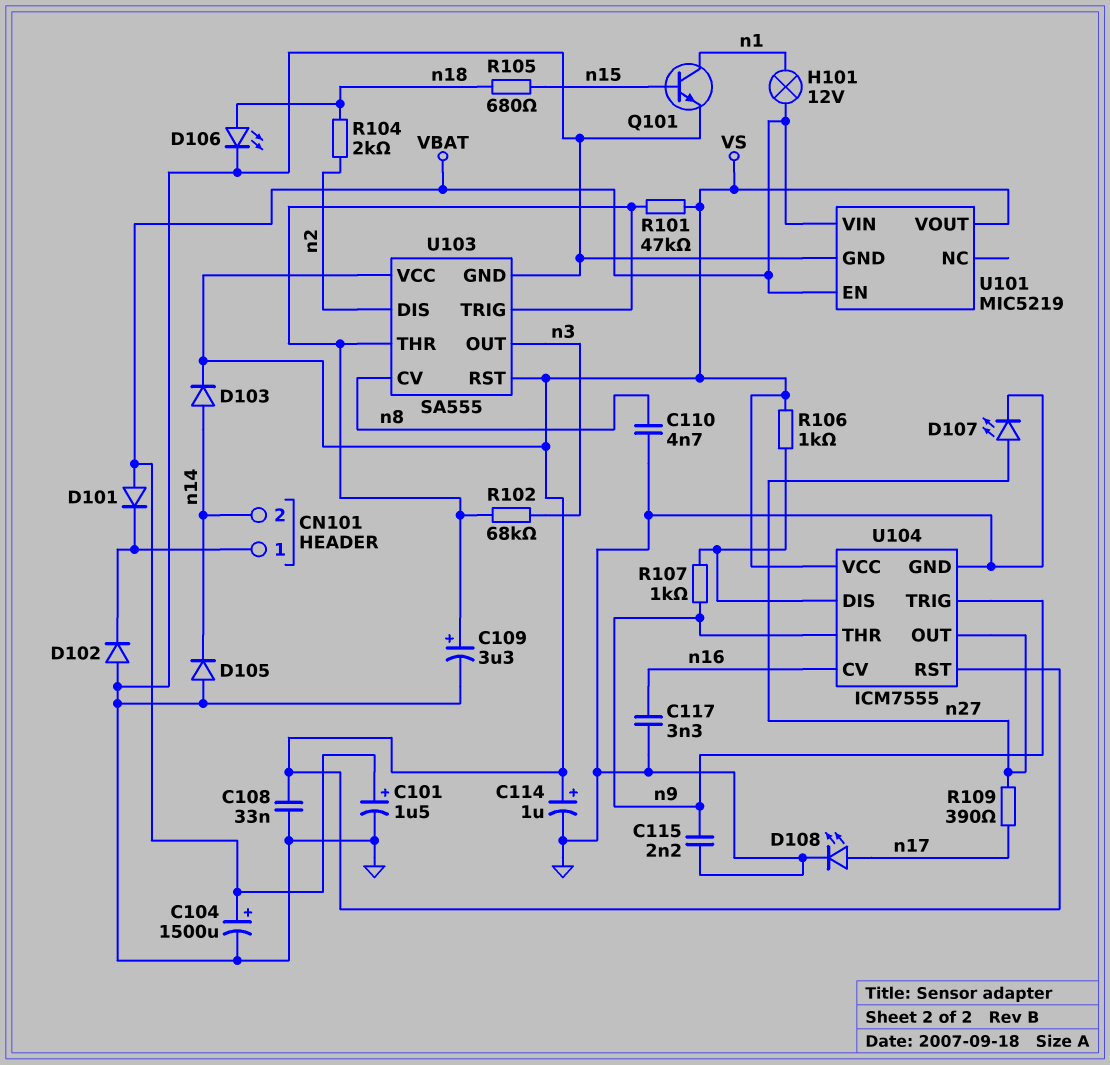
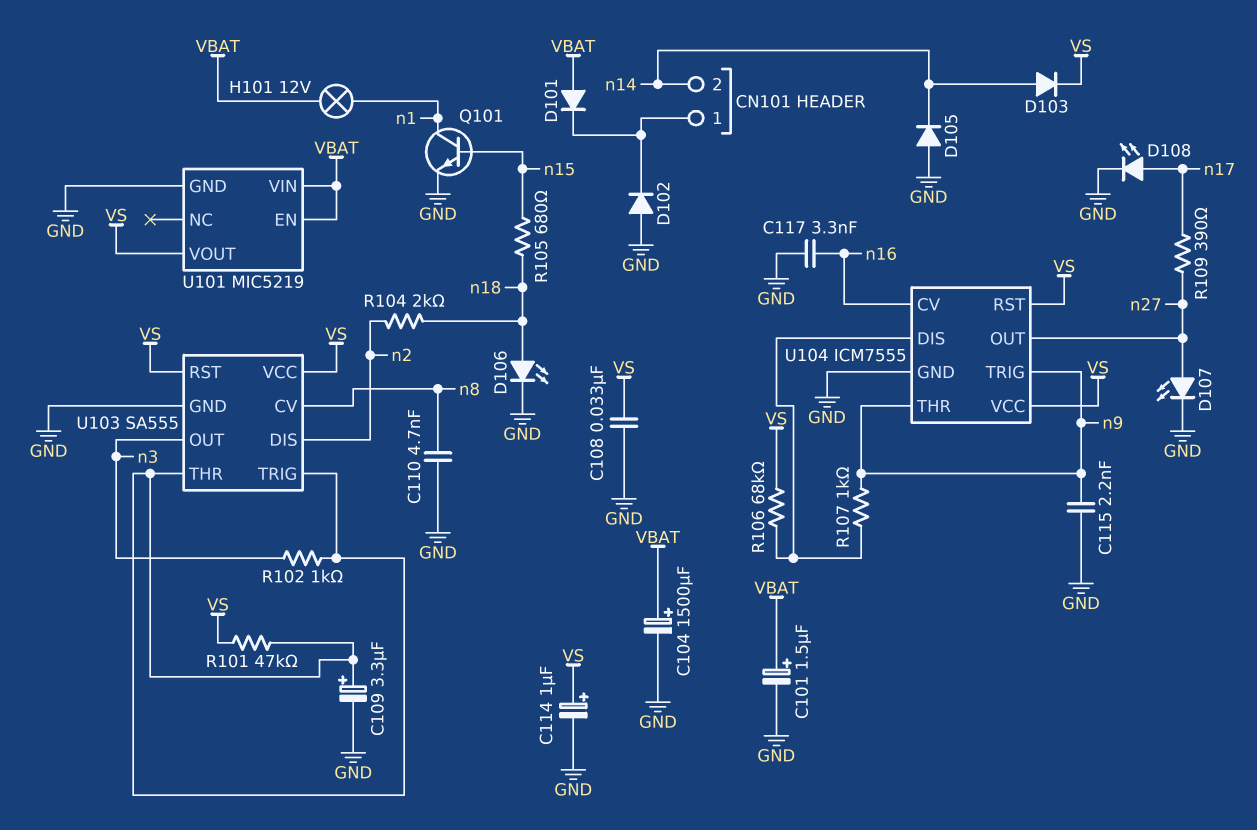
R102: 68k (U103/THR, n3) -> 1k (U103/THR, n3)
R106: 1k (U104/DIS, VS) -> 68k (U104/DIS, VS)

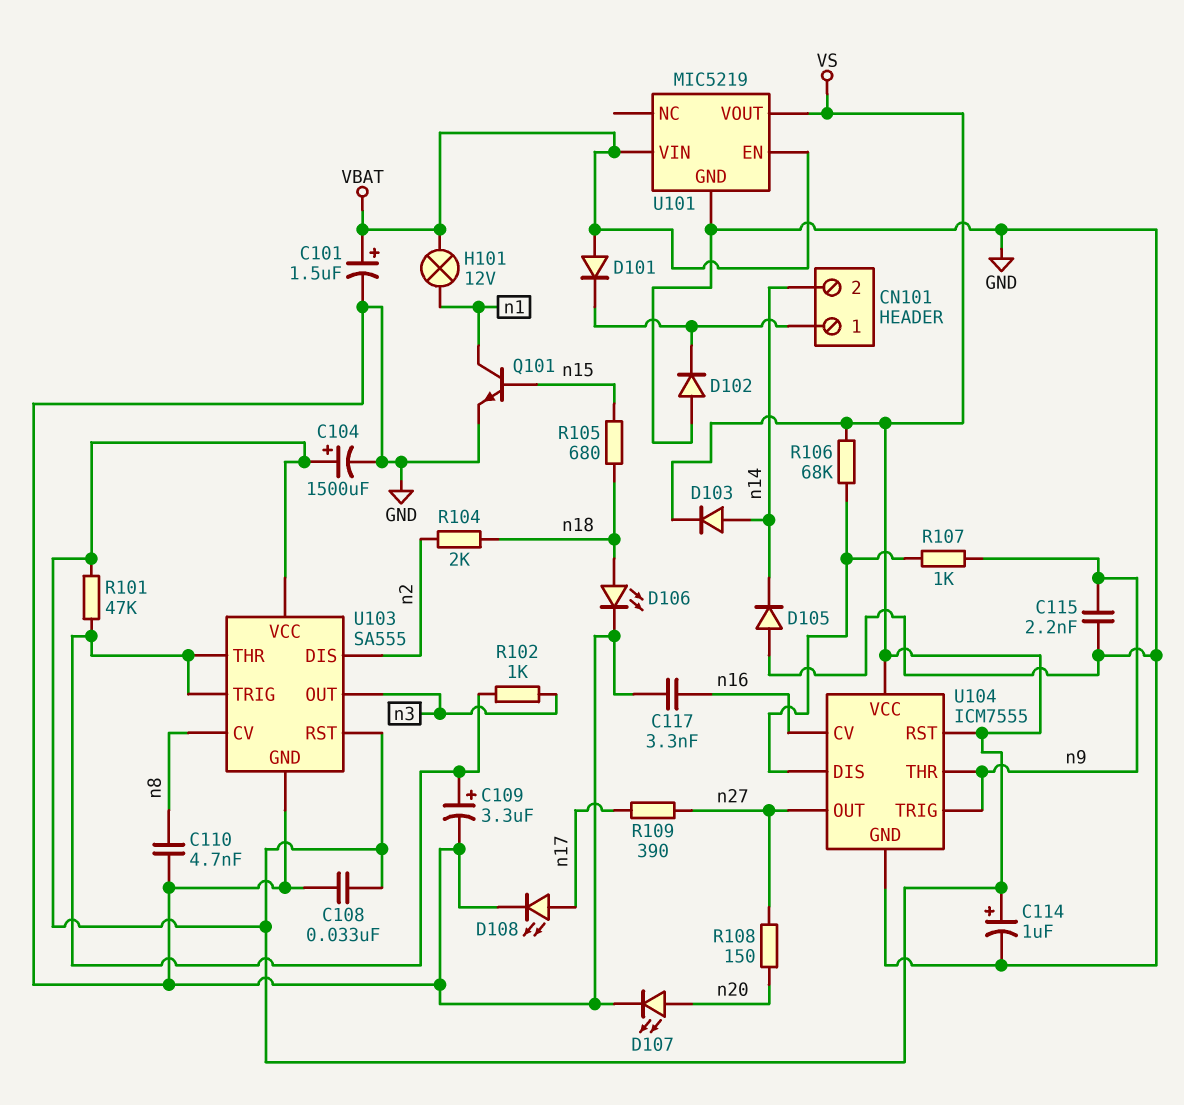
C104: 1500uF (plus VBAT, minus GND) -> 1500uF (plus VS, minus GND)
D107: LED (A n27, K GND) -> LED (A n20, K GND)
R108: none -> 150 (n20, n27)

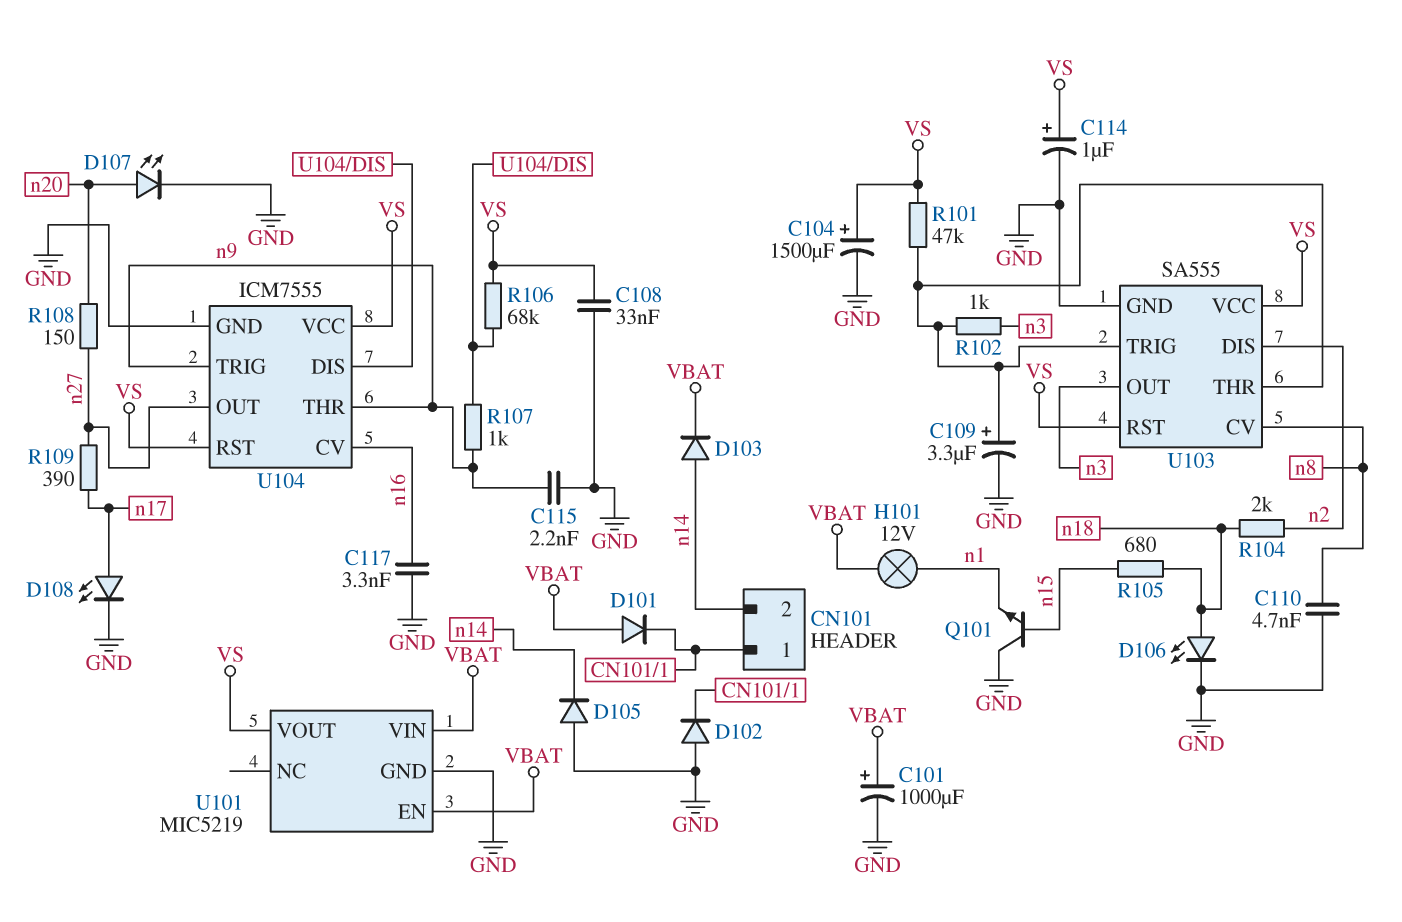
C101: 1.5uF (plus VBAT, minus GND) -> 1000uF (plus VBAT, minus GND)
D103: diode (A n14, K VS) -> diode (A n14, K VBAT)
Q101: NPN (B n15, C n1, E GND) -> NPN (B n15, C GND, E n1)

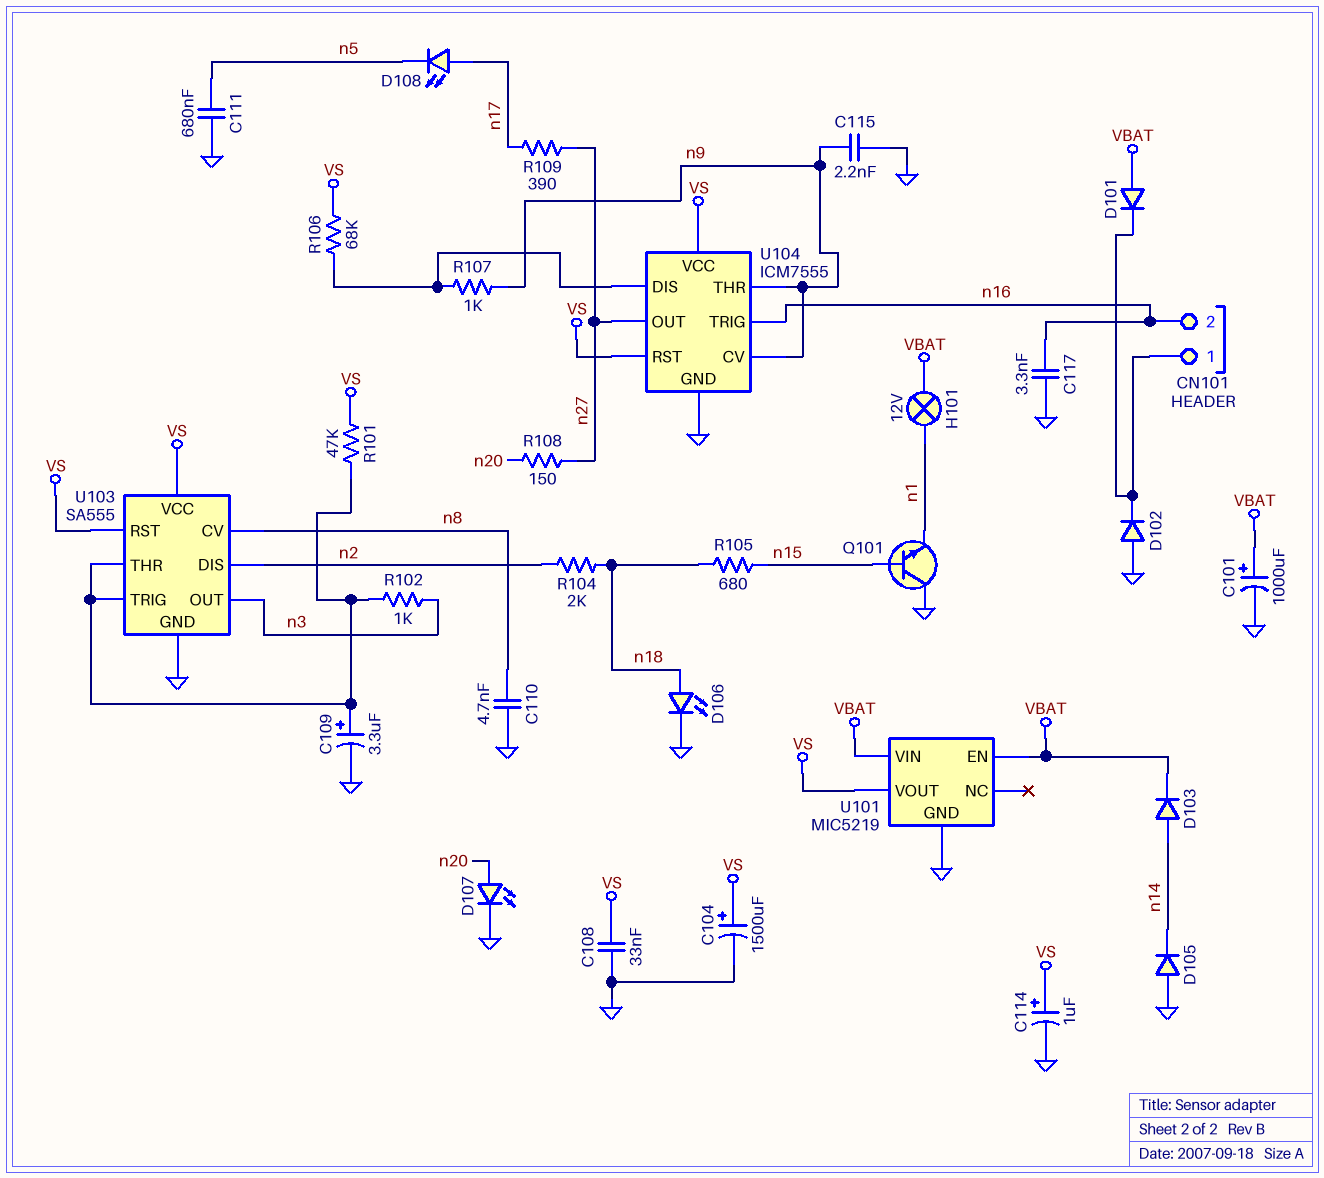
C111: none -> 680nF (GND, n5)
CN101 pin 2: n14 -> n16
D108: LED (A n17, K GND) -> LED (A n17, K n5)
U104 pin CV: n16 -> n9
U104 pin TRIG: n9 -> n16

